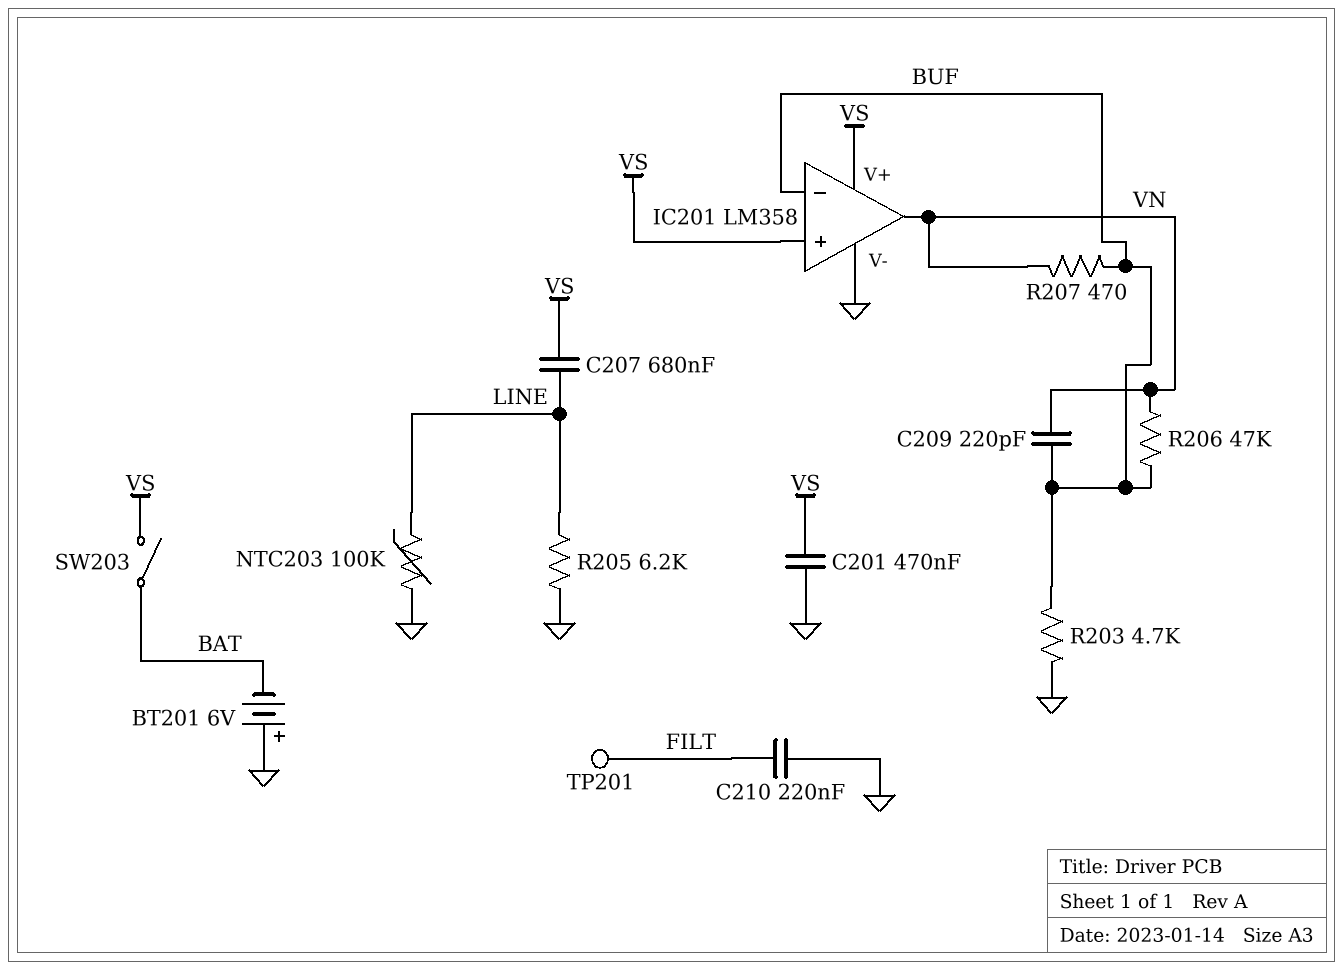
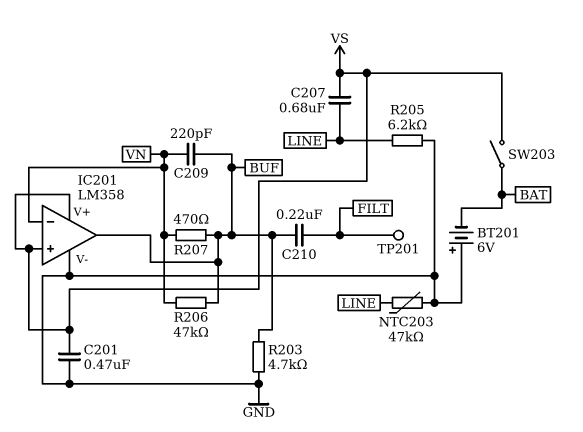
C210: 220nF (FILT, GND) -> 220nF (BUF, FILT)
IC201 pin in-: BUF -> VN
IC201 pin out: VN -> BUF
NTC203: 100k (GND, LINE) -> 47k (GND, LINE)

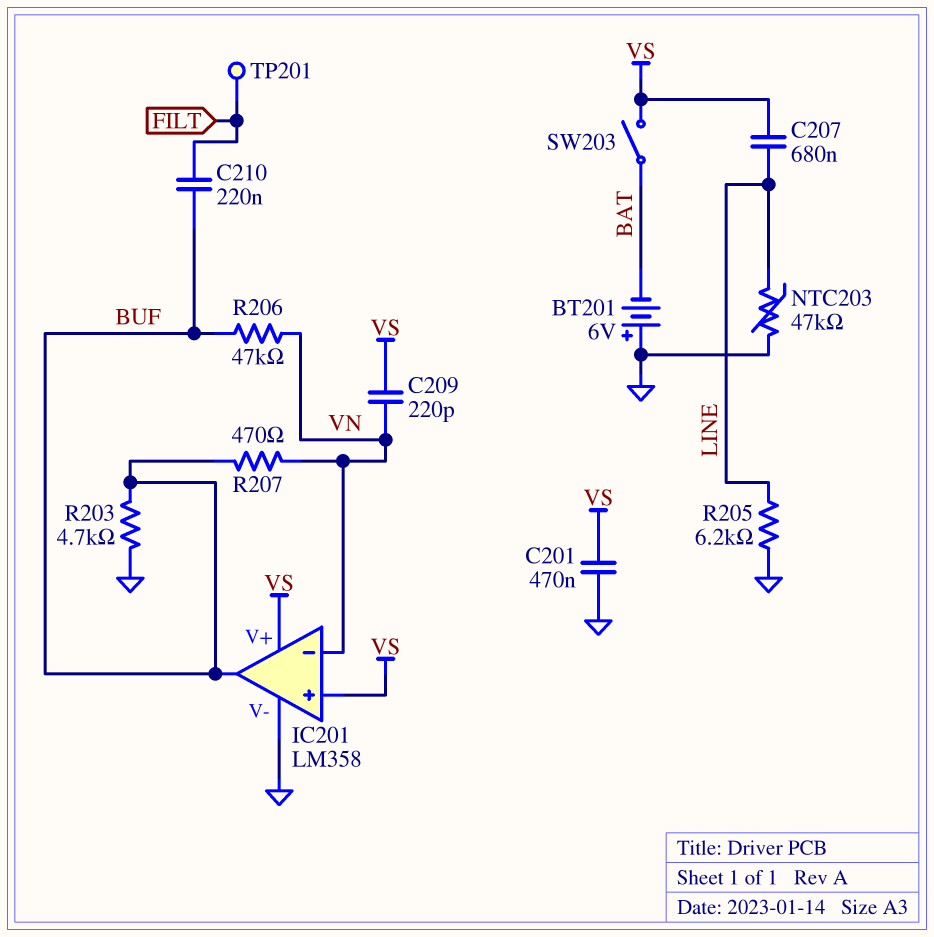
C209: 220pF (BUF, VN) -> 220pF (VN, VS)

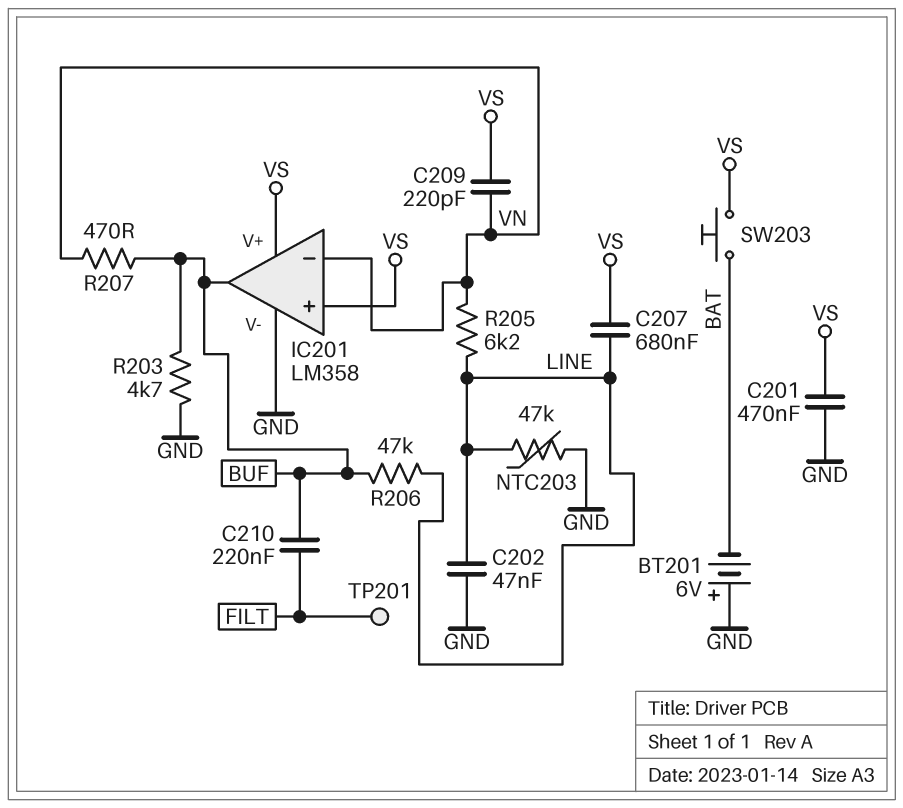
C202: none -> 47nF (GND, LINE)
R205: 6.2k (GND, LINE) -> 6.2k (LINE, VN)
R206: 47k (BUF, VN) -> 47k (BUF, LINE)
SW203: switch (BAT, VS) -> button (BAT, VS)

